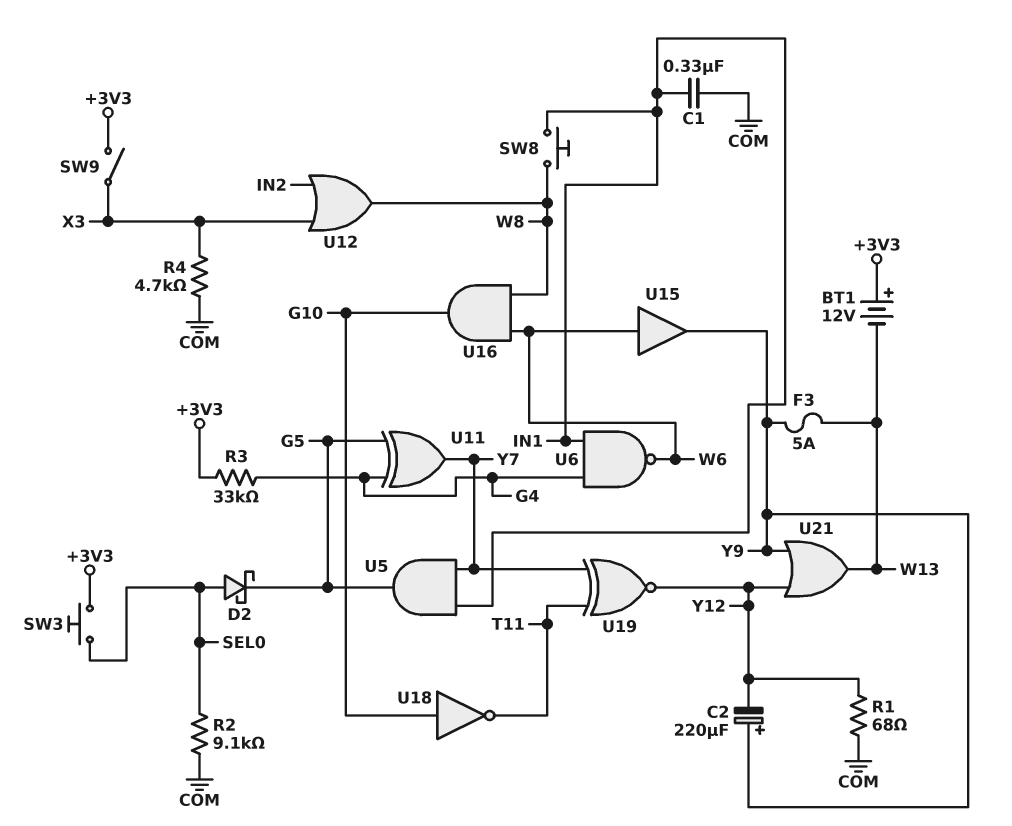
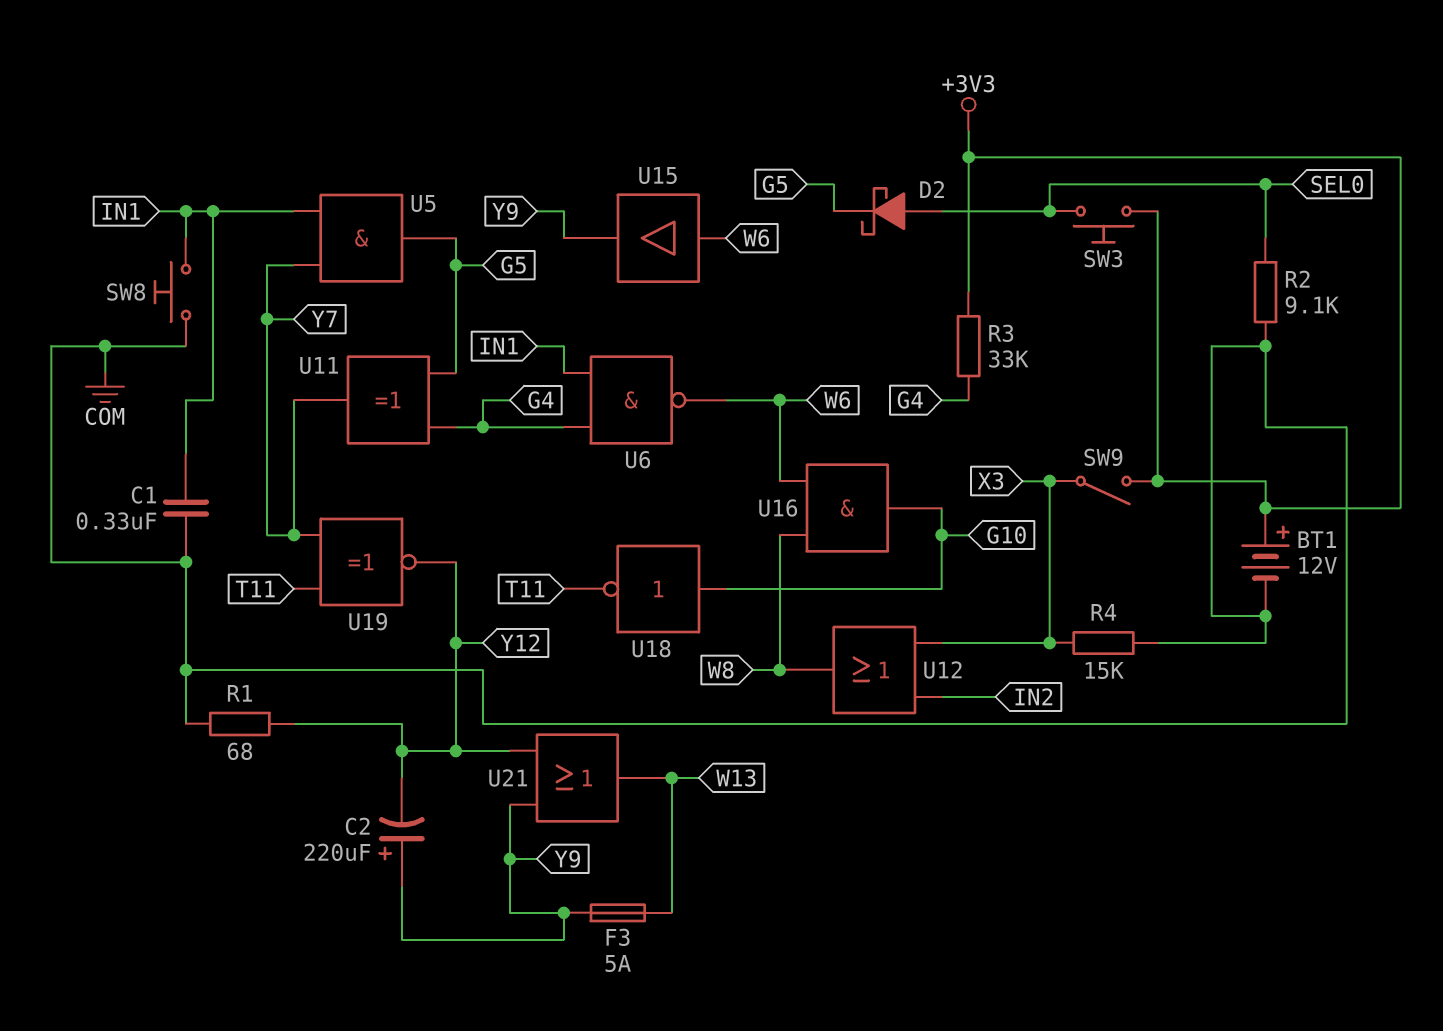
BT1: 12V (plus +3V3, minus W13) -> 12V (plus +3V3, minus COM)
R4: 4.7k (COM, X3) -> 15k (COM, X3)
SW8: button (IN1, W8) -> button (COM, IN1)

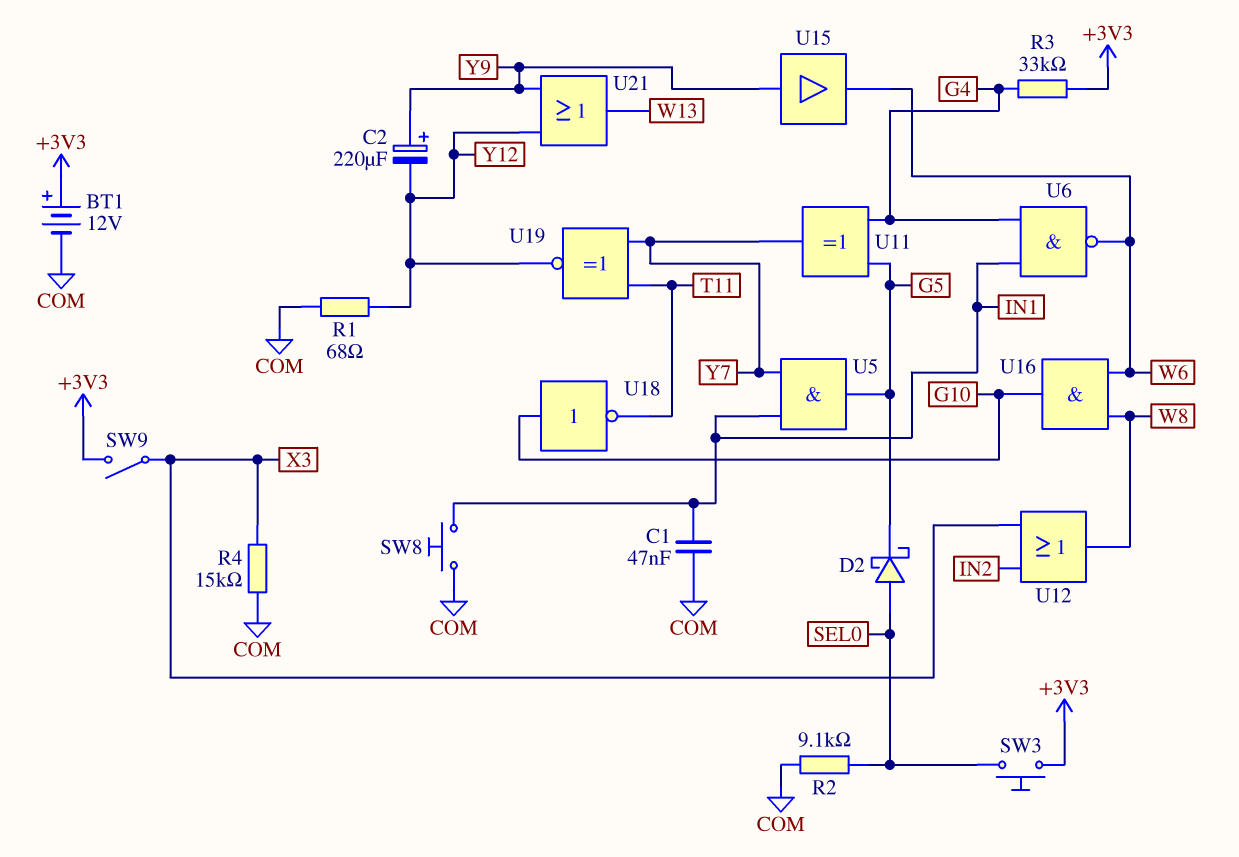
C1: 330nF (COM, IN1) -> 47nF (COM, IN1)
F3: 5A (W13, Y9) -> none
U15: buffer (in W6, out Y9) -> buffer (in Y9, out W6)

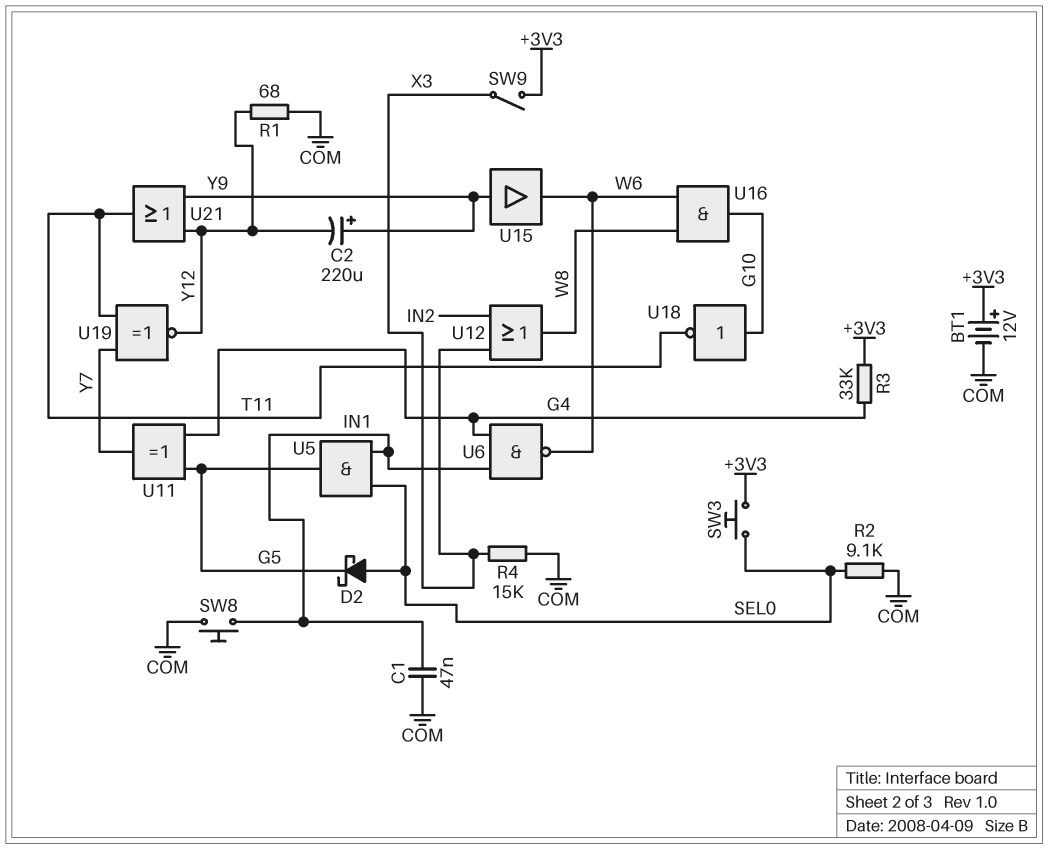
U5: AND (in IN1, in Y7, out G5) -> AND (in IN1, in SEL0, out G5)
U21: OR (in Y9, in Y12, out W13) -> OR (in Y9, in Y12, out T11)

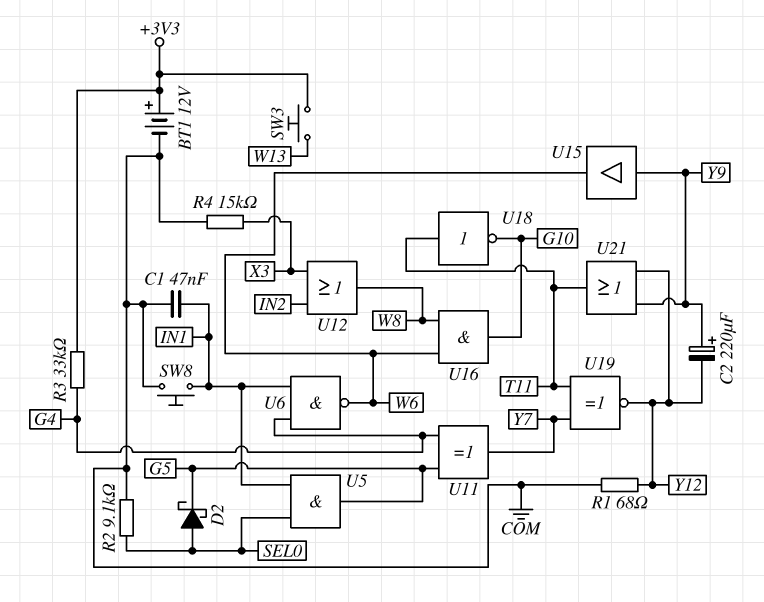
SW3: button (+3V3, SEL0) -> button (+3V3, W13)
SW9: switch (+3V3, X3) -> none
U18: NOT (in G10, out T11) -> NOT (in T11, out G10)

